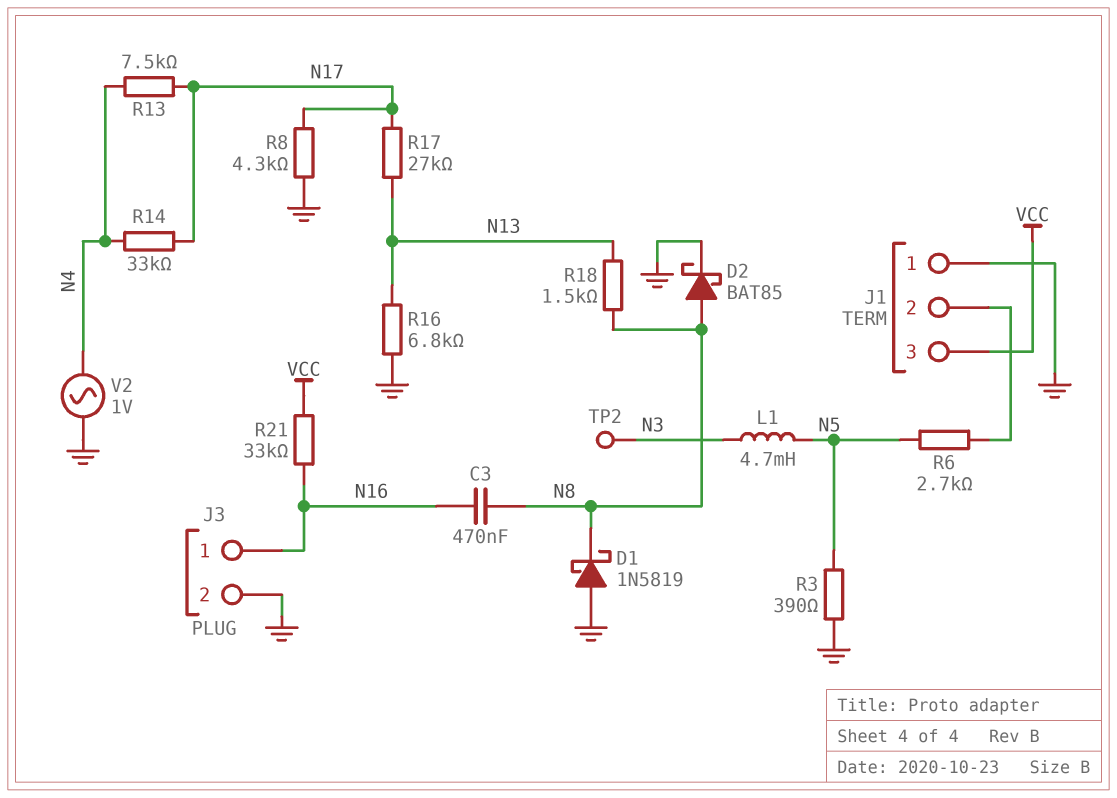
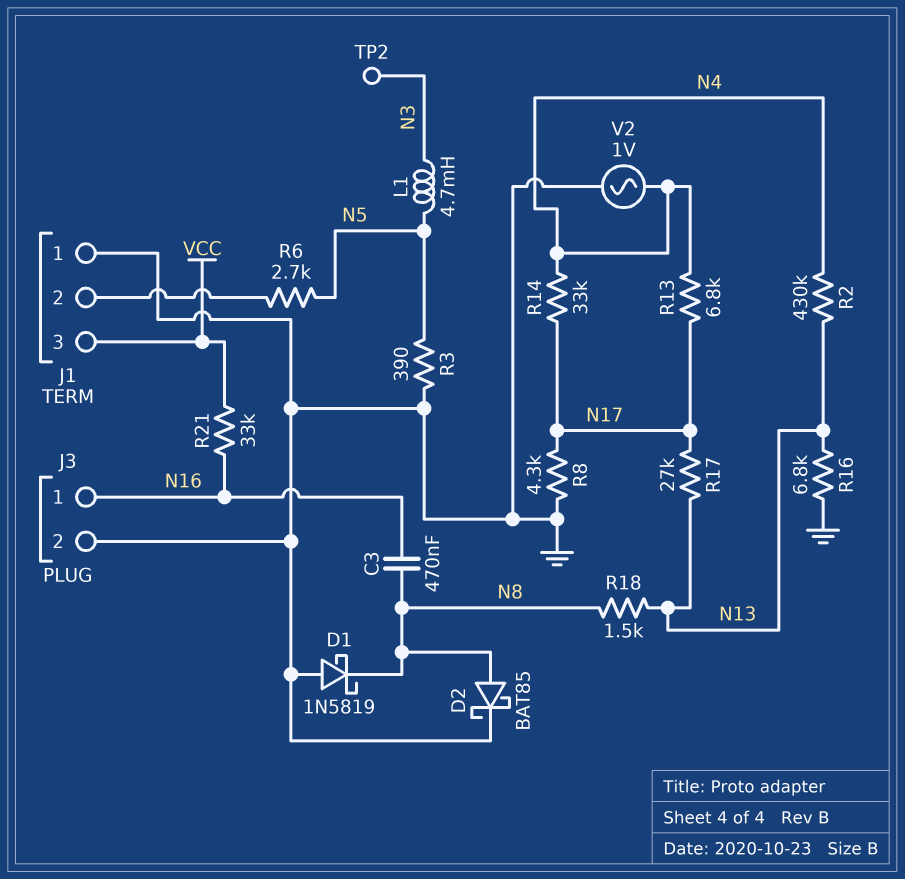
R2: none -> 430k (N4, N13)
R13: 7.5k (N4, N17) -> 6.8k (N4, N17)

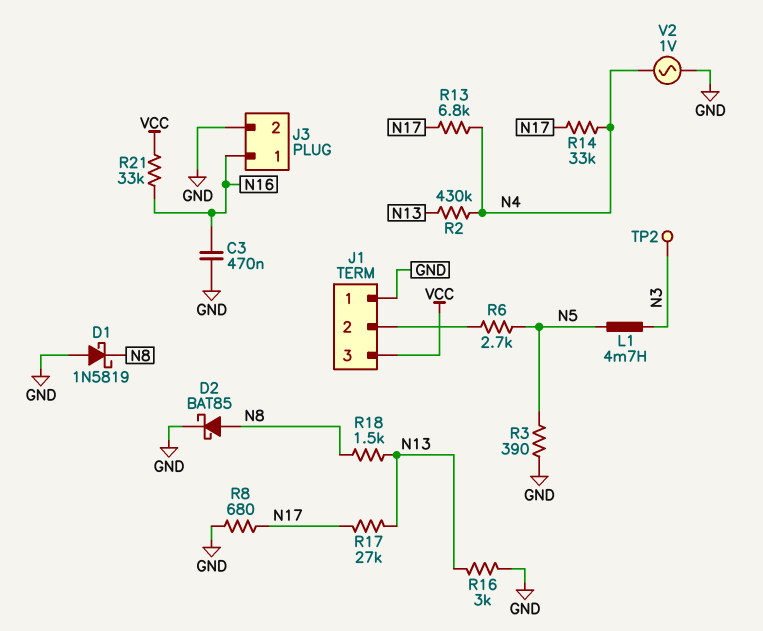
C3: 470nF (N8, N16) -> 470nF (GND, N16)
R8: 4.3k (GND, N17) -> 680 (GND, N17)
R16: 6.8k (GND, N13) -> 3k (GND, N13)

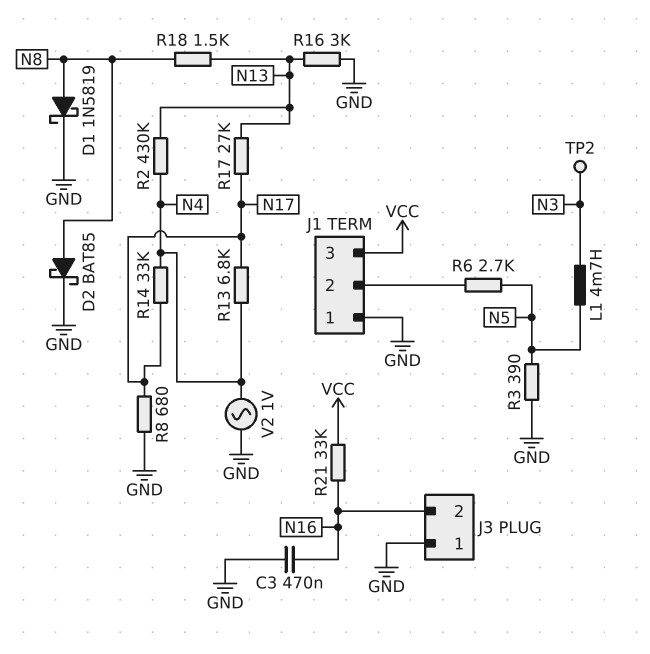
D1: schottky 1N5819 (A GND, K N8) -> schottky 1N5819 (A N8, K GND)
J3 pin 1: N16 -> GND
J3 pin 2: GND -> N16

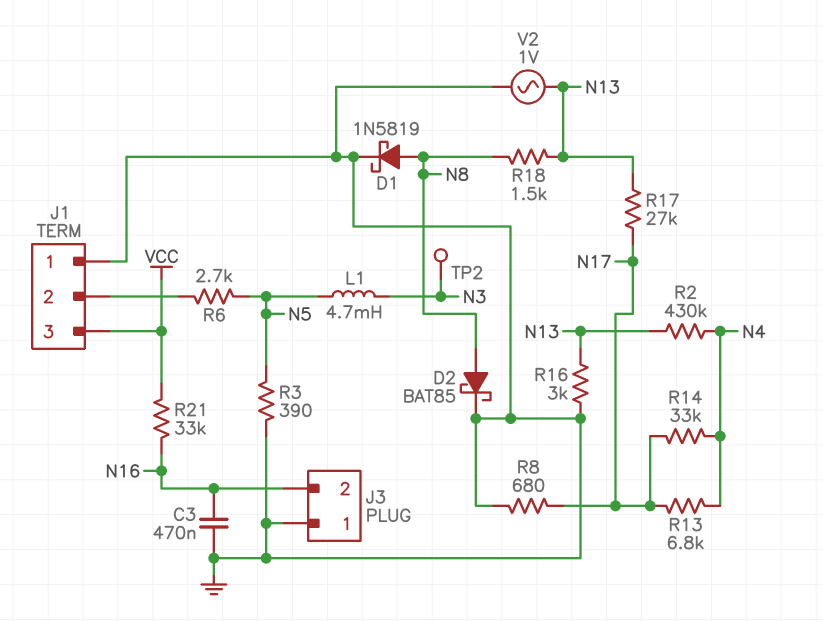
V2: AC 1V (GND, N4) -> AC 1V (GND, N13)

